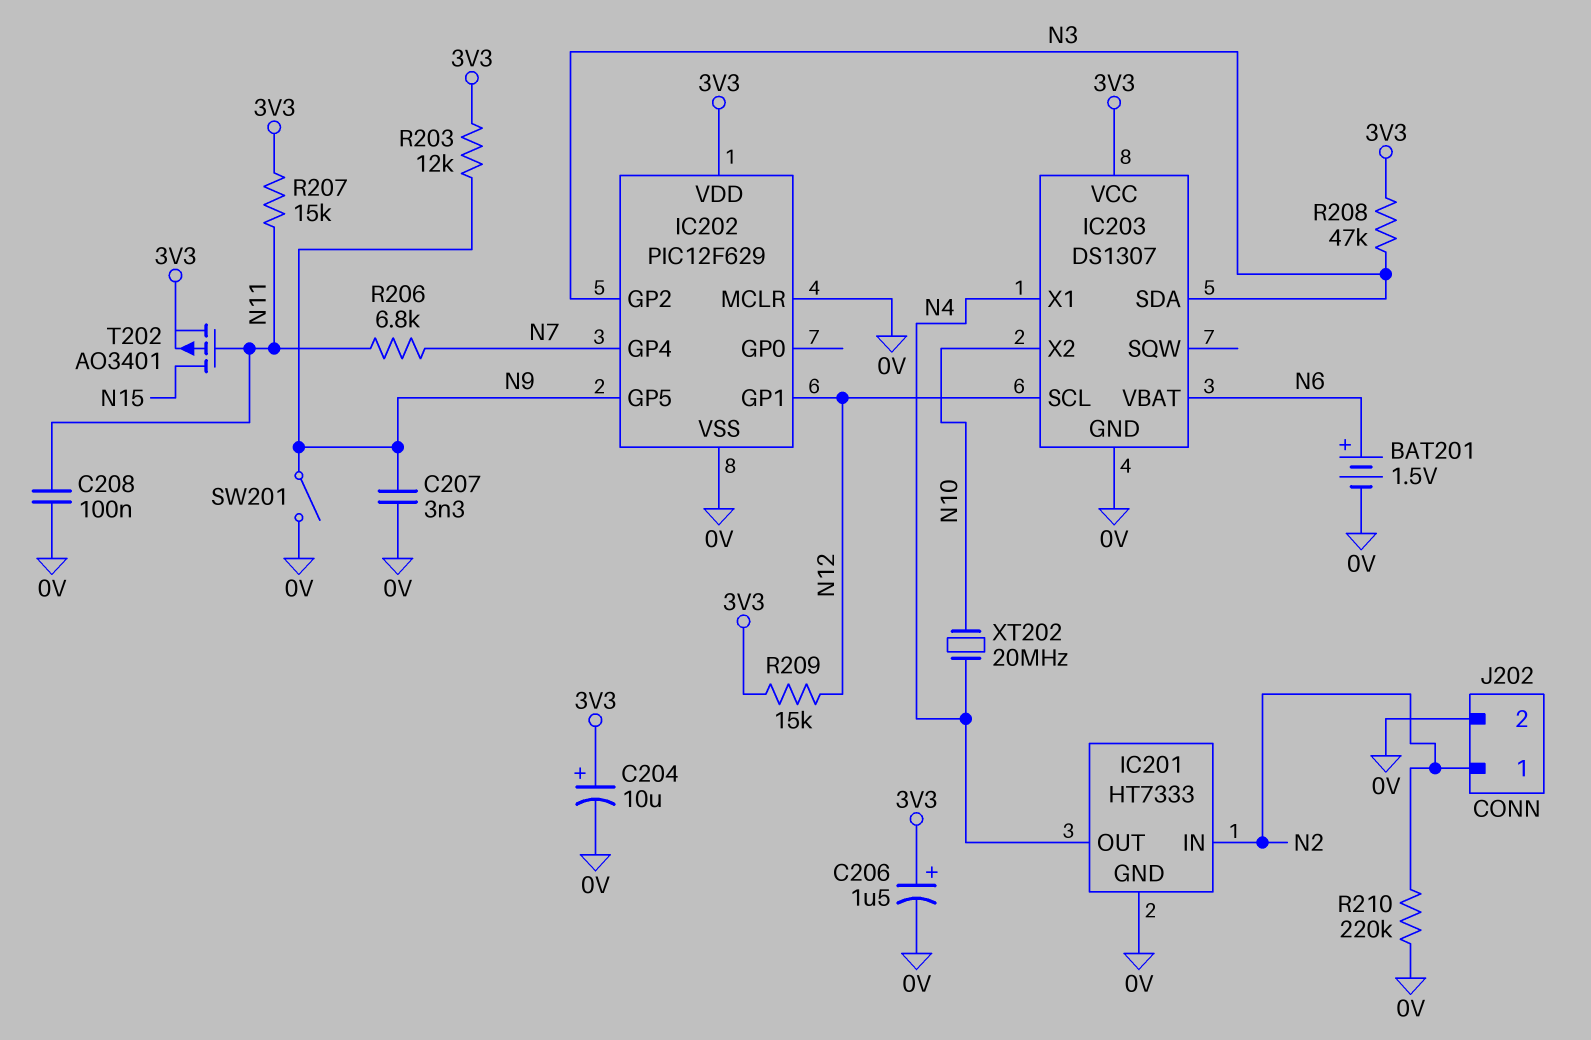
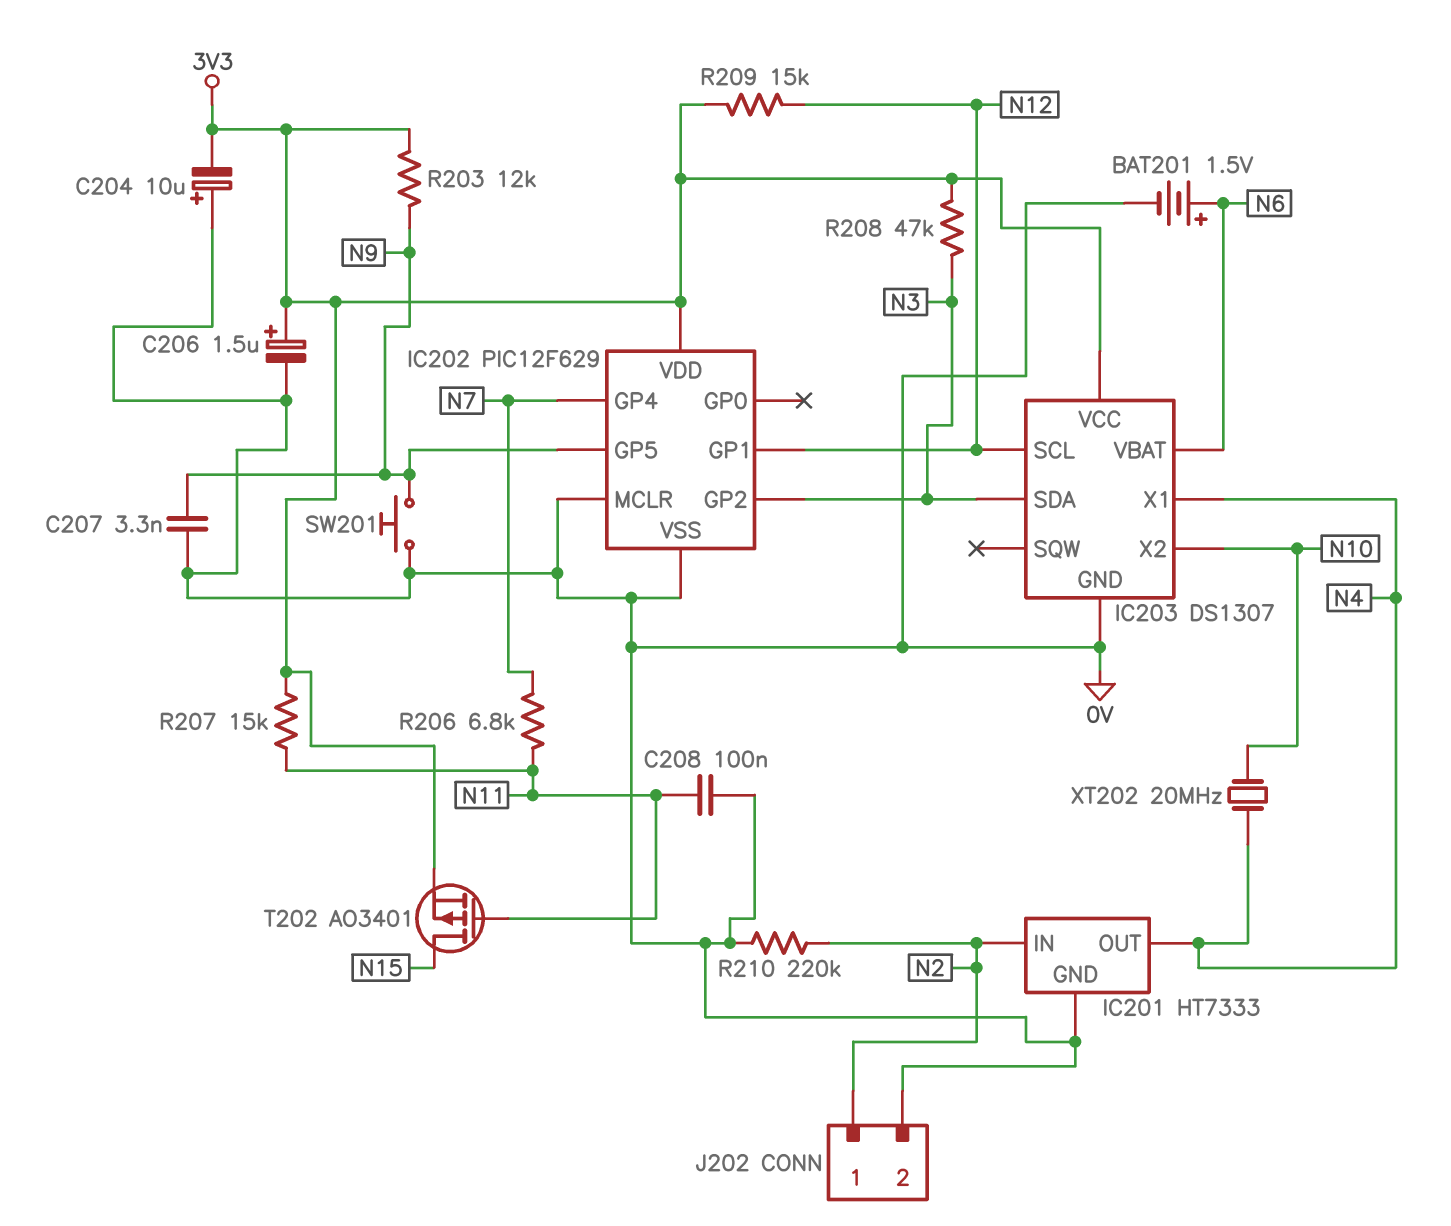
C204: 10uF (plus 3V3, minus 0V) -> 10uF (plus 0V, minus 3V3)
SW201: switch (0V, N9) -> button (0V, N9)

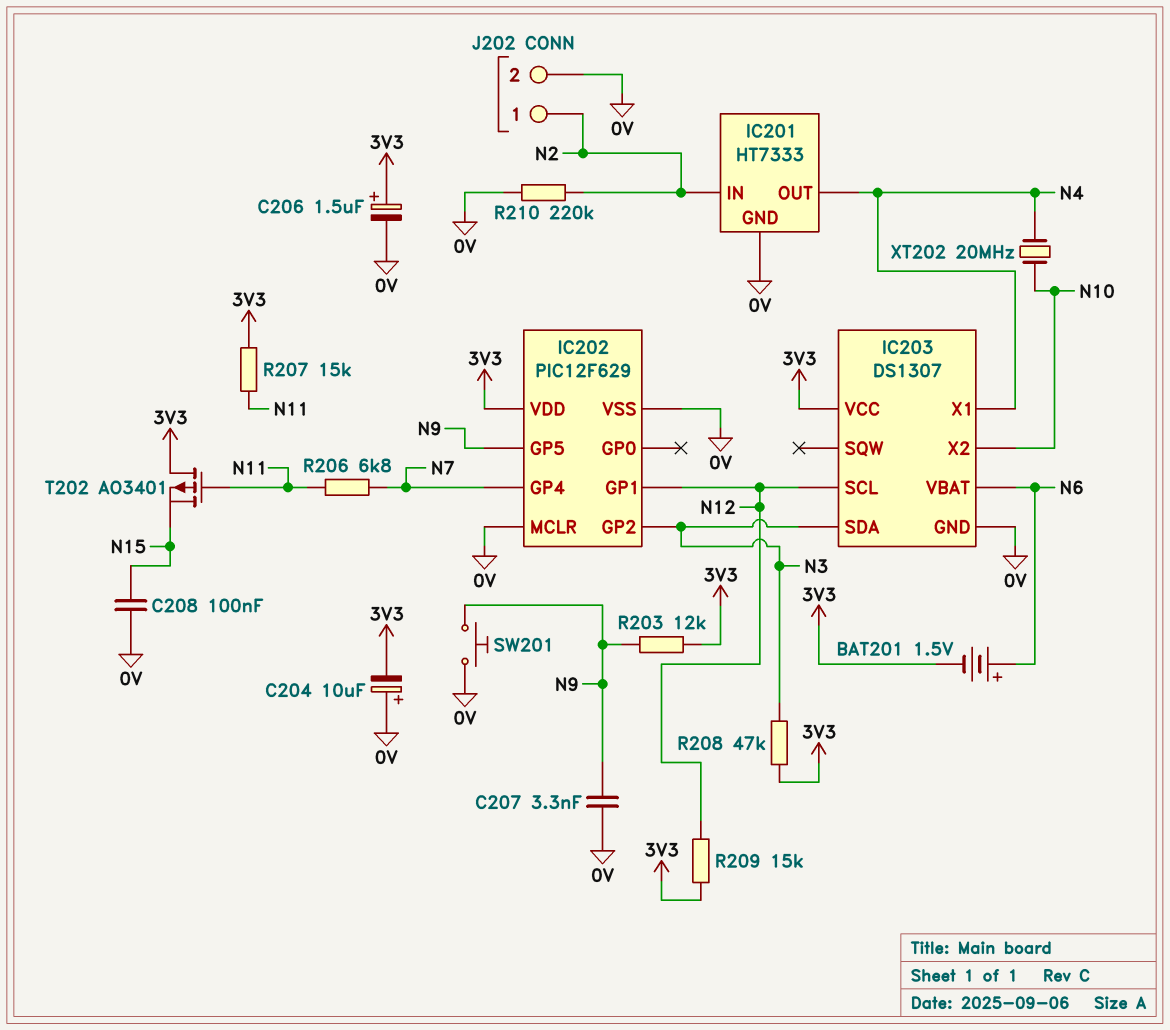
BAT201: 1.5V (plus N6, minus 0V) -> 1.5V (plus N6, minus 3V3)
C208: 100nF (0V, N11) -> 100nF (0V, N15)
T202: PMOS AO3401 (G N11, D N15, S 3V3) -> PMOS AO3401 (G N11, D 3V3, S N15)

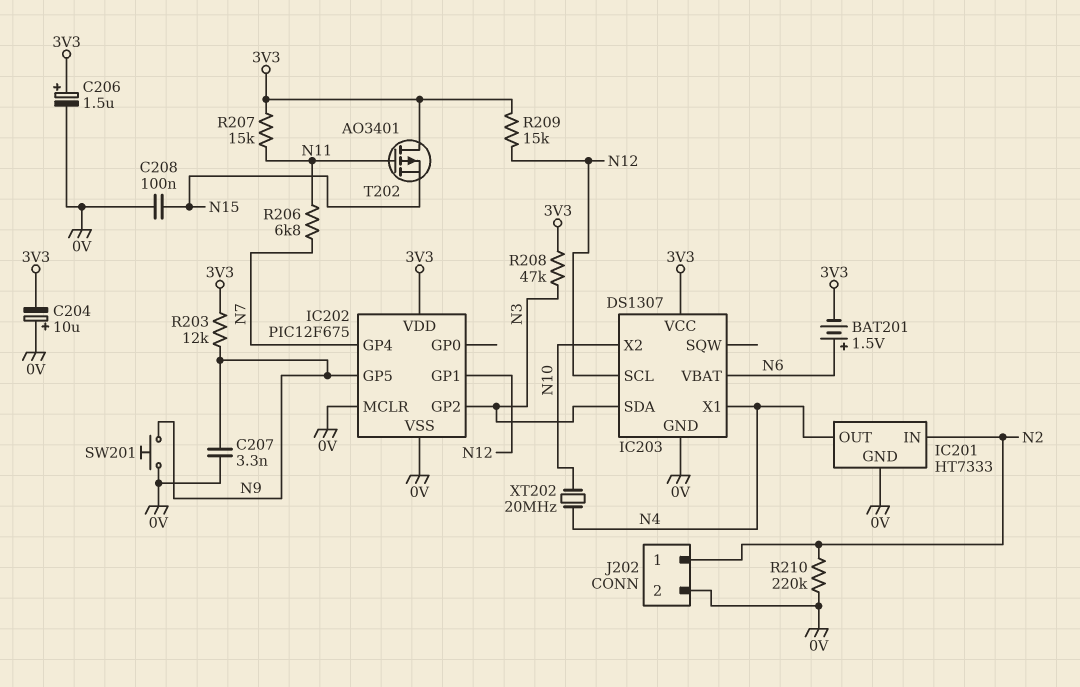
IC202: PIC12F629 -> PIC12F675

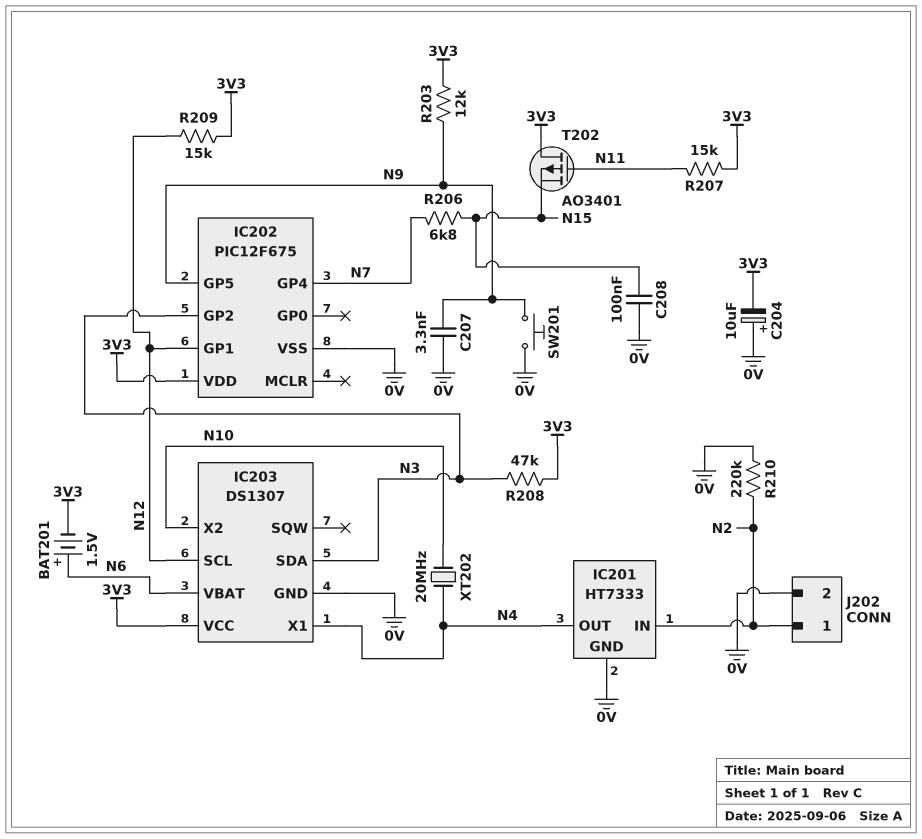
C206: 1.5uF (plus 3V3, minus 0V) -> none
IC202 pin MCLR: 0V -> none
R206: 6.8k (N7, N11) -> 6.8k (N7, N15)

